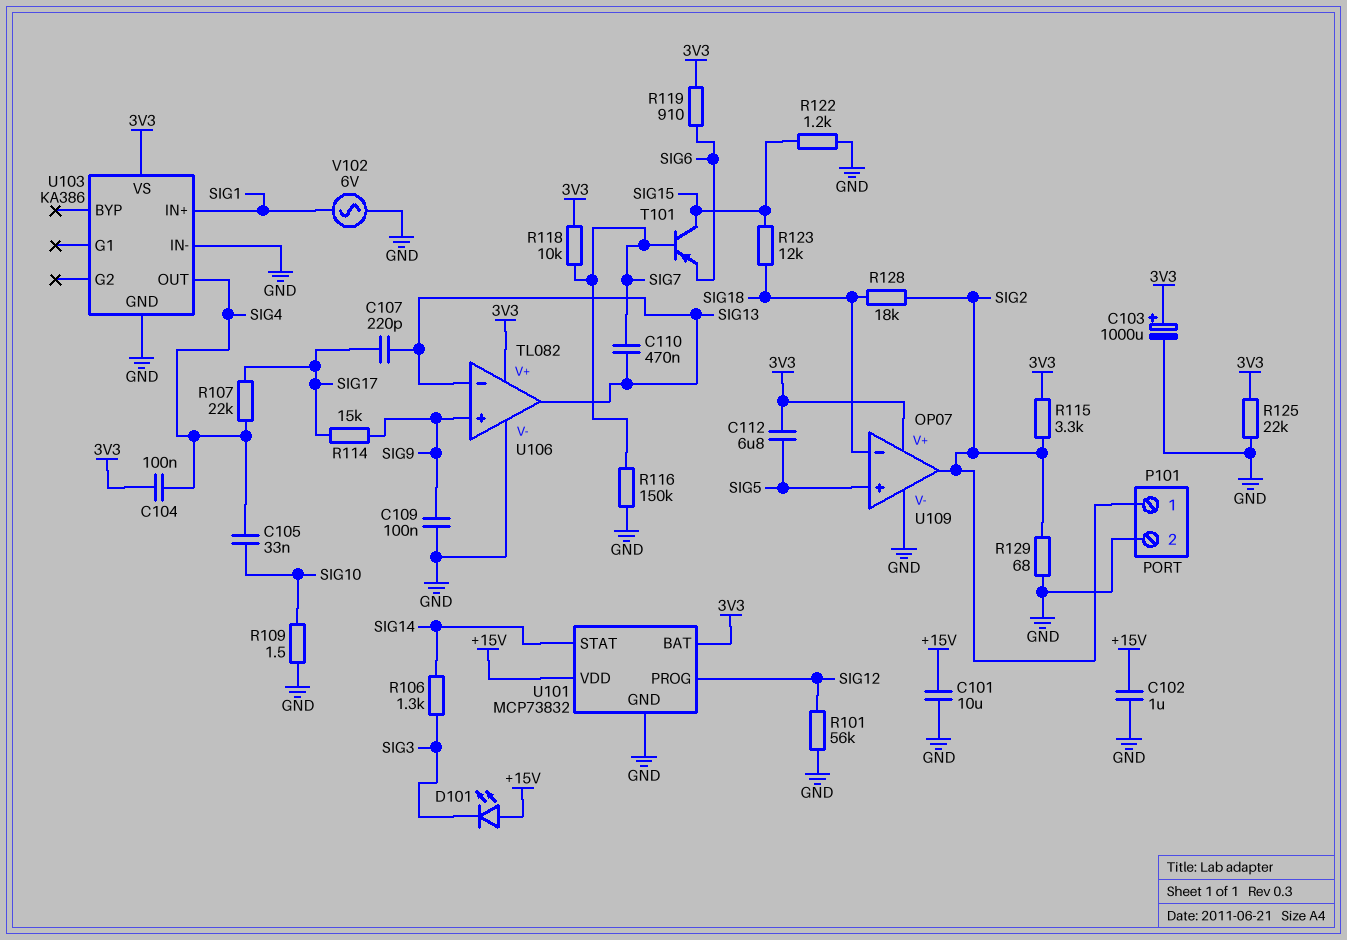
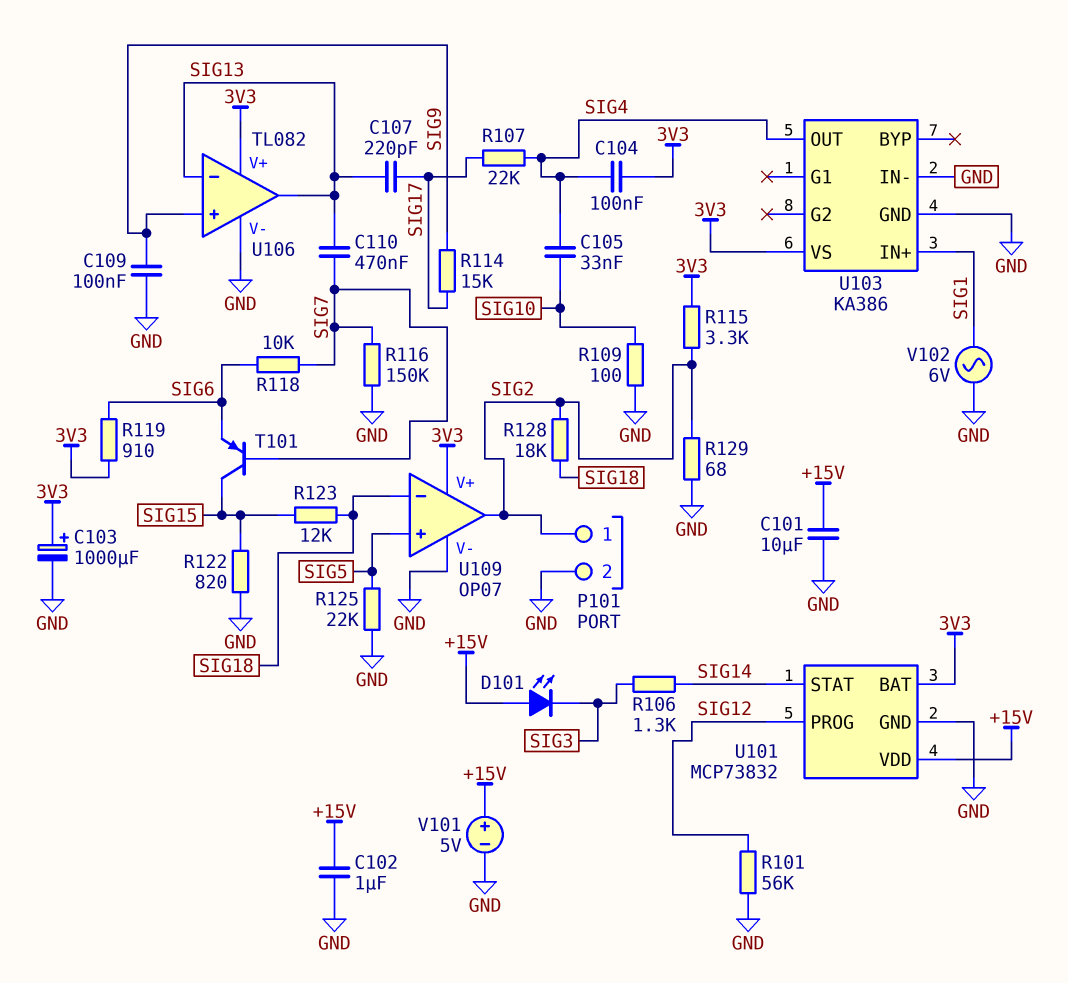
C112: 6.8uF (3V3, SIG5) -> none
R109: 1.5 (GND, SIG10) -> 100 (GND, SIG10)
R118: 10k (3V3, SIG7) -> 10k (SIG6, SIG7)
R122: 1.2k (GND, SIG15) -> 820 (GND, SIG15)
R125: 22k (3V3, GND) -> 22k (GND, SIG5)
V101: none -> 5V (plus +15V, minus GND)

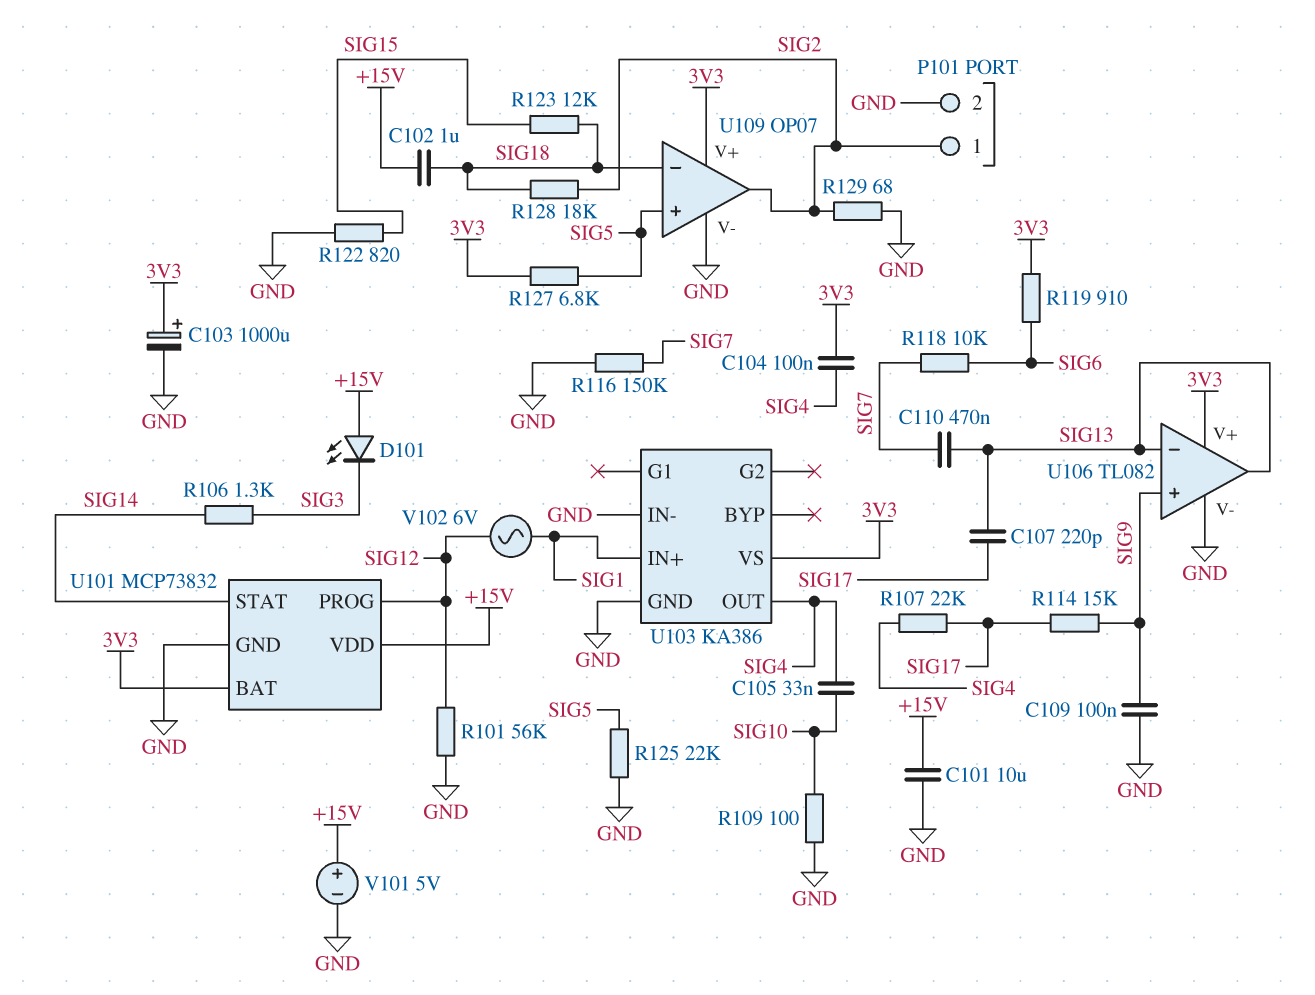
C102: 1uF (+15V, GND) -> 1uF (+15V, SIG18)
R115: 3.3k (3V3, SIG2) -> none
R127: none -> 6.8k (3V3, SIG5)
T101: PNP (B SIG7, C SIG15, E SIG6) -> none
V102: AC 6V (GND, SIG1) -> AC 6V (SIG1, SIG12)

